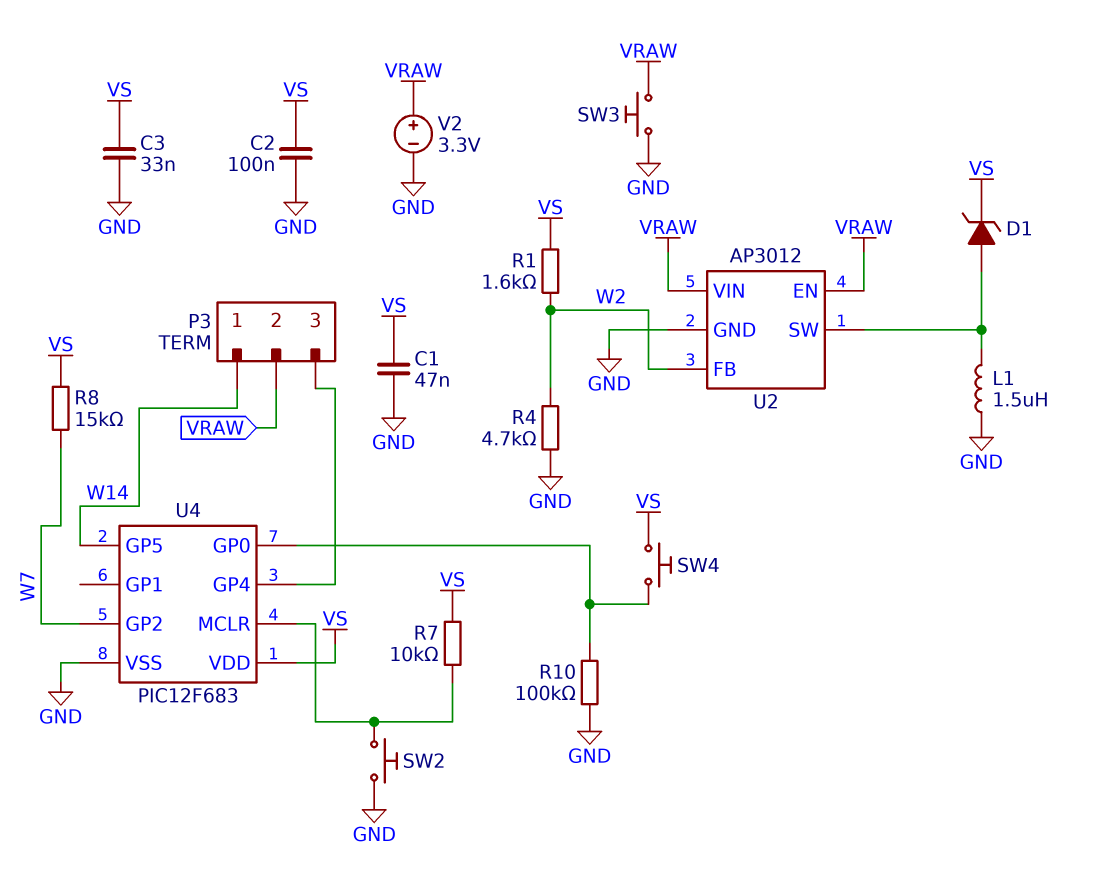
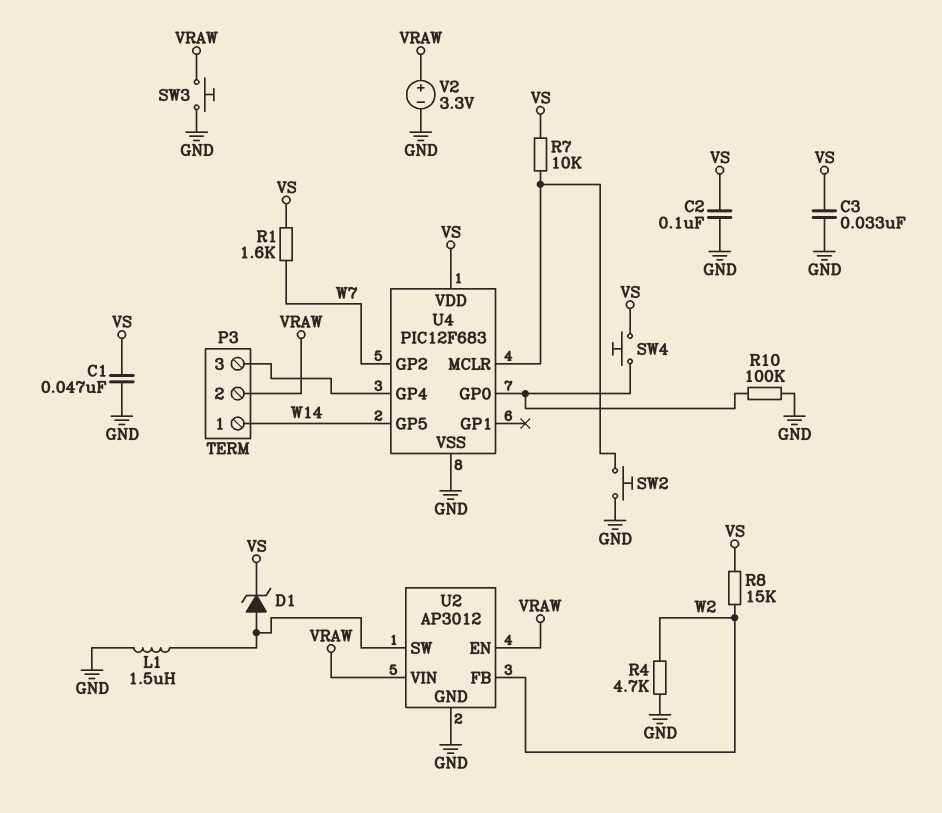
R1: 1.6k (VS, W2) -> 1.6k (VS, W7)
R8: 15k (VS, W7) -> 15k (VS, W2)

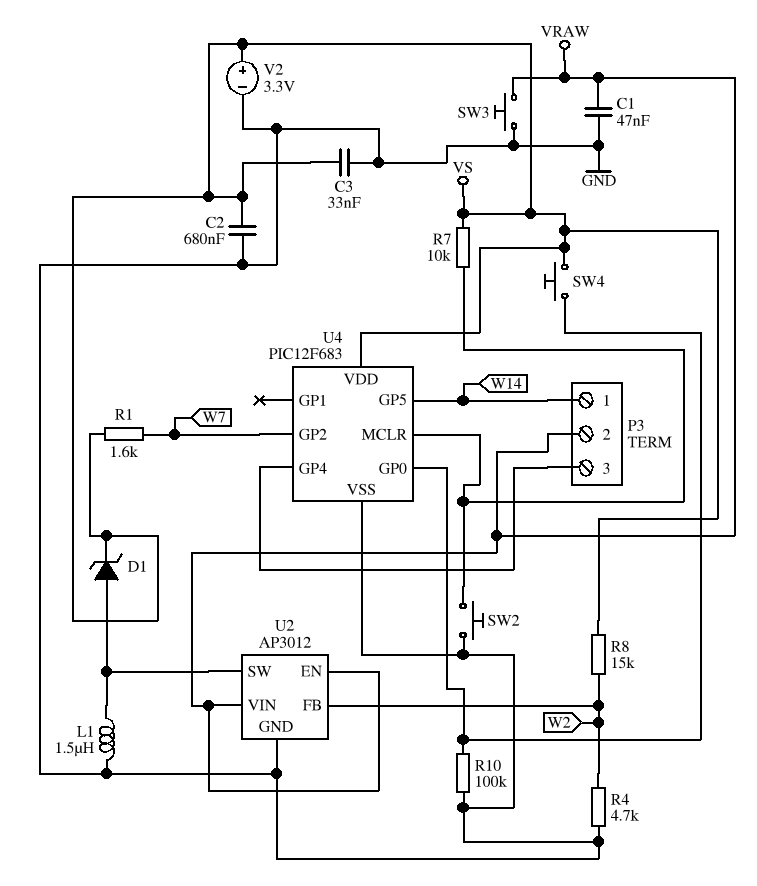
C1: 47nF (GND, VS) -> 47nF (GND, VRAW)
C2: 100nF (GND, VS) -> 680nF (GND, VS)
V2: 3.3V (plus VRAW, minus GND) -> 3.3V (plus VS, minus GND)

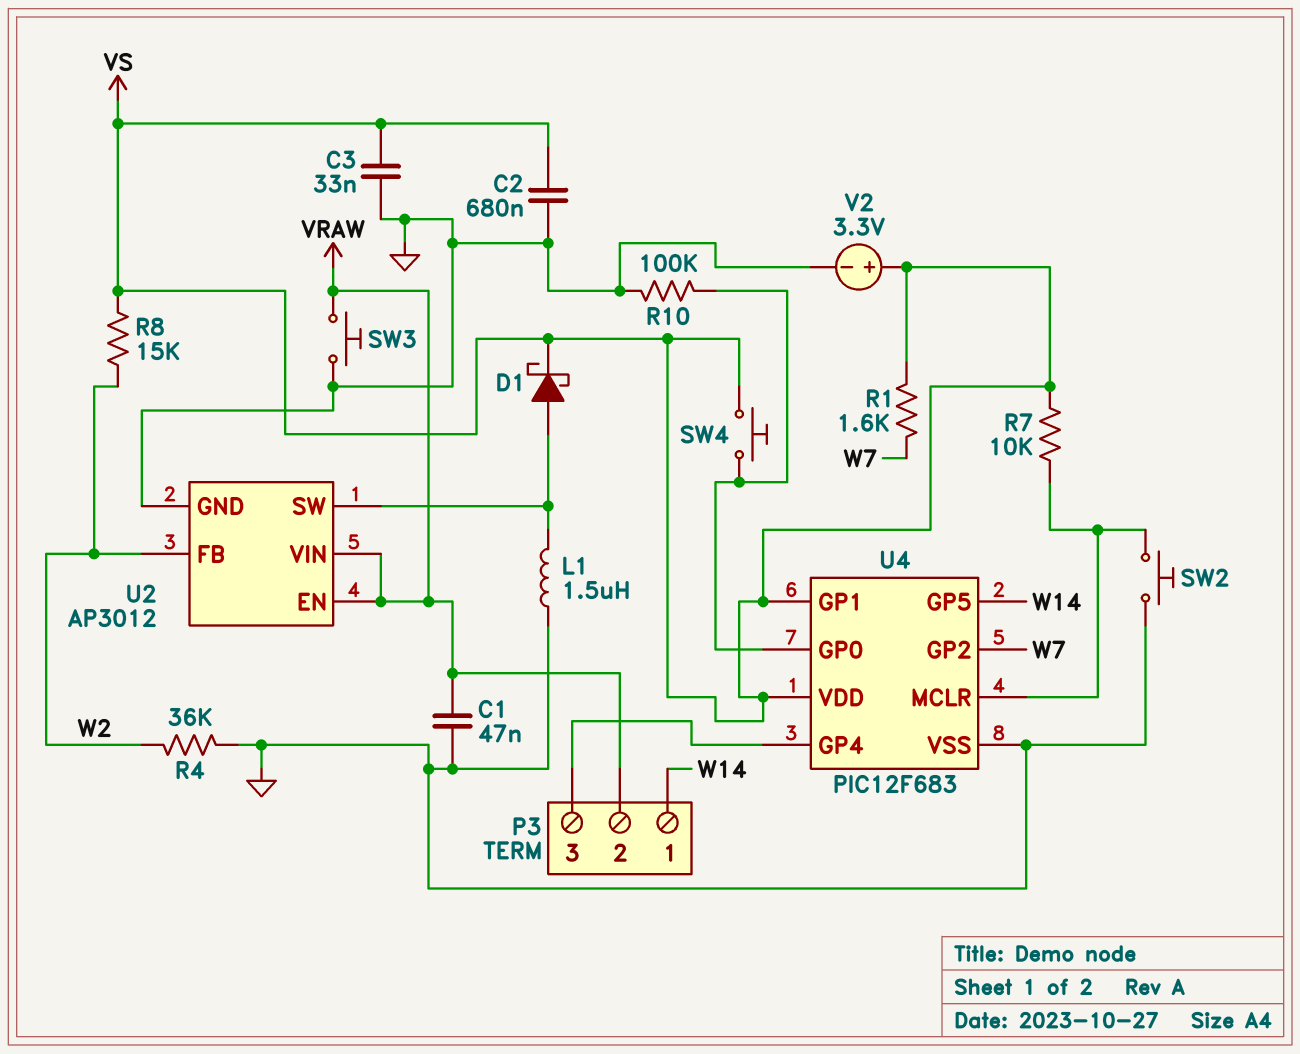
D1: zener (A U2/SW, K VS) -> schottky (A U2/SW, K VS)
R4: 4.7k (GND, W2) -> 36k (GND, W2)
U4 pin GP1: none -> VS

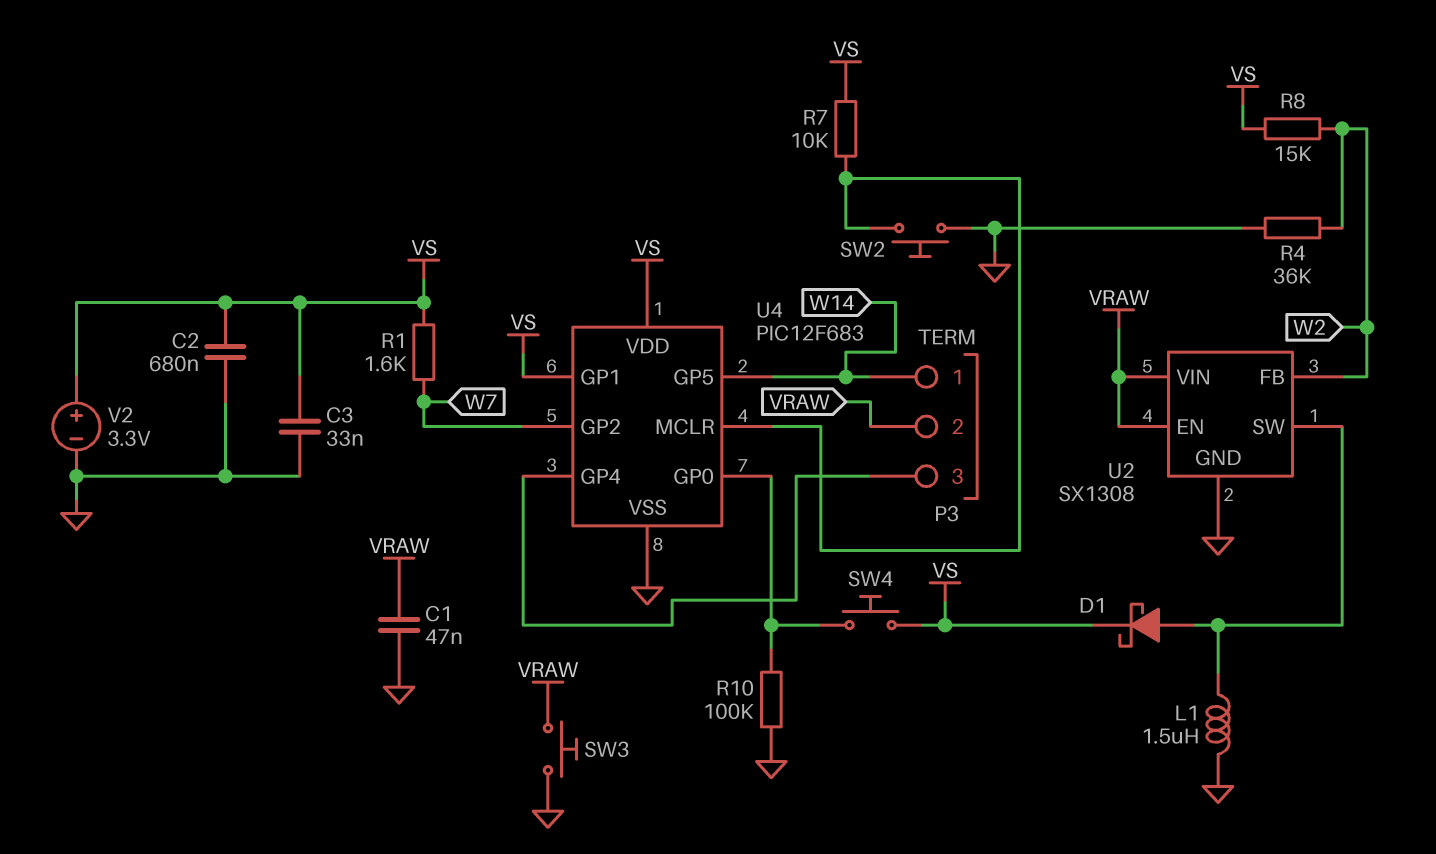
U2: AP3012 -> SX1308

